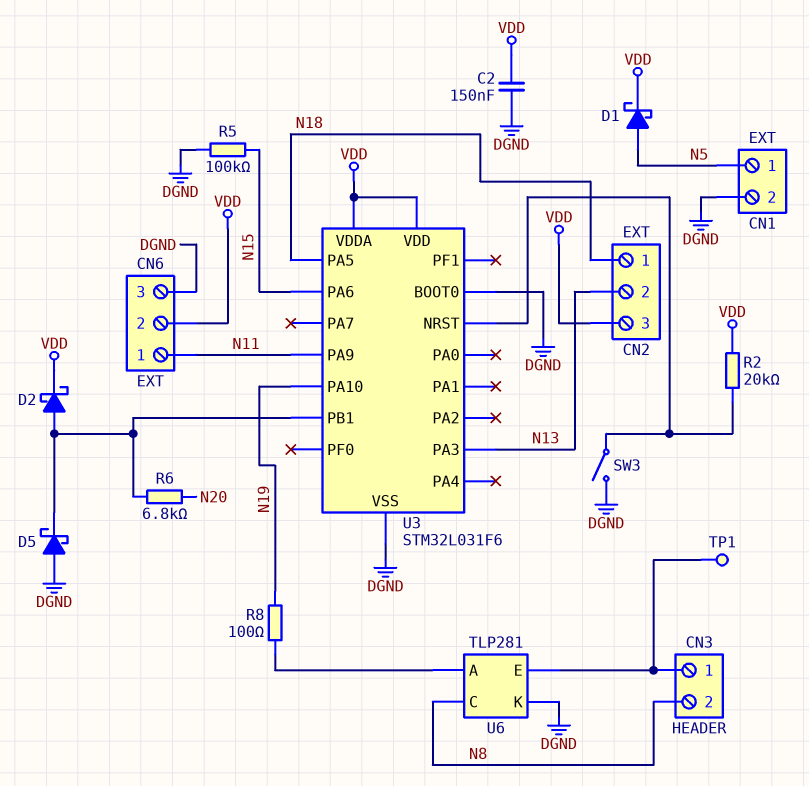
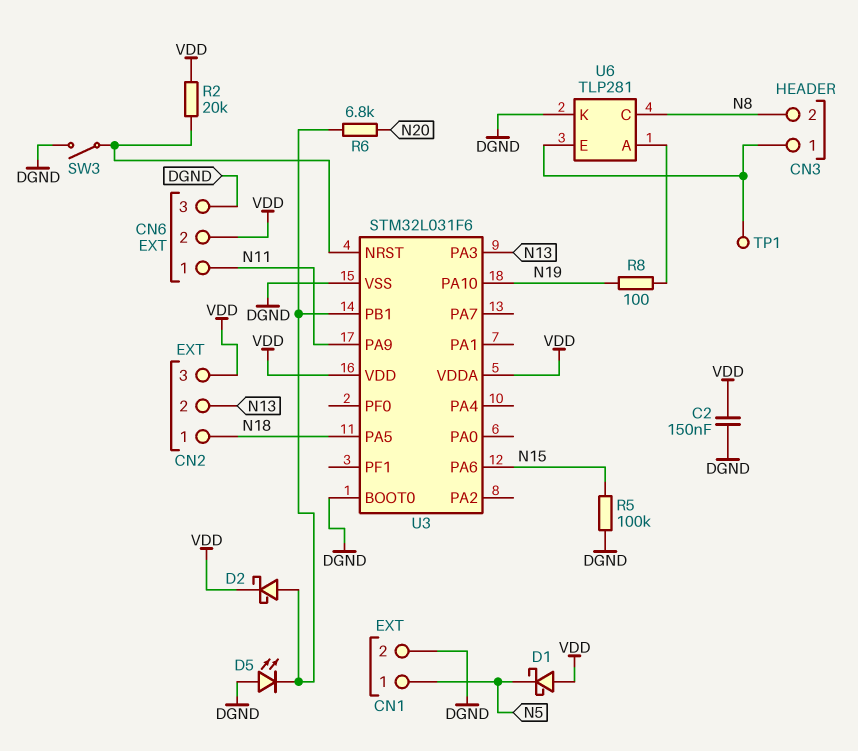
D1: schottky (A N5, K VDD) -> schottky (A VDD, K N5)
D5: schottky (A DGND, K U3/PB1) -> LED (A DGND, K U3/PB1)

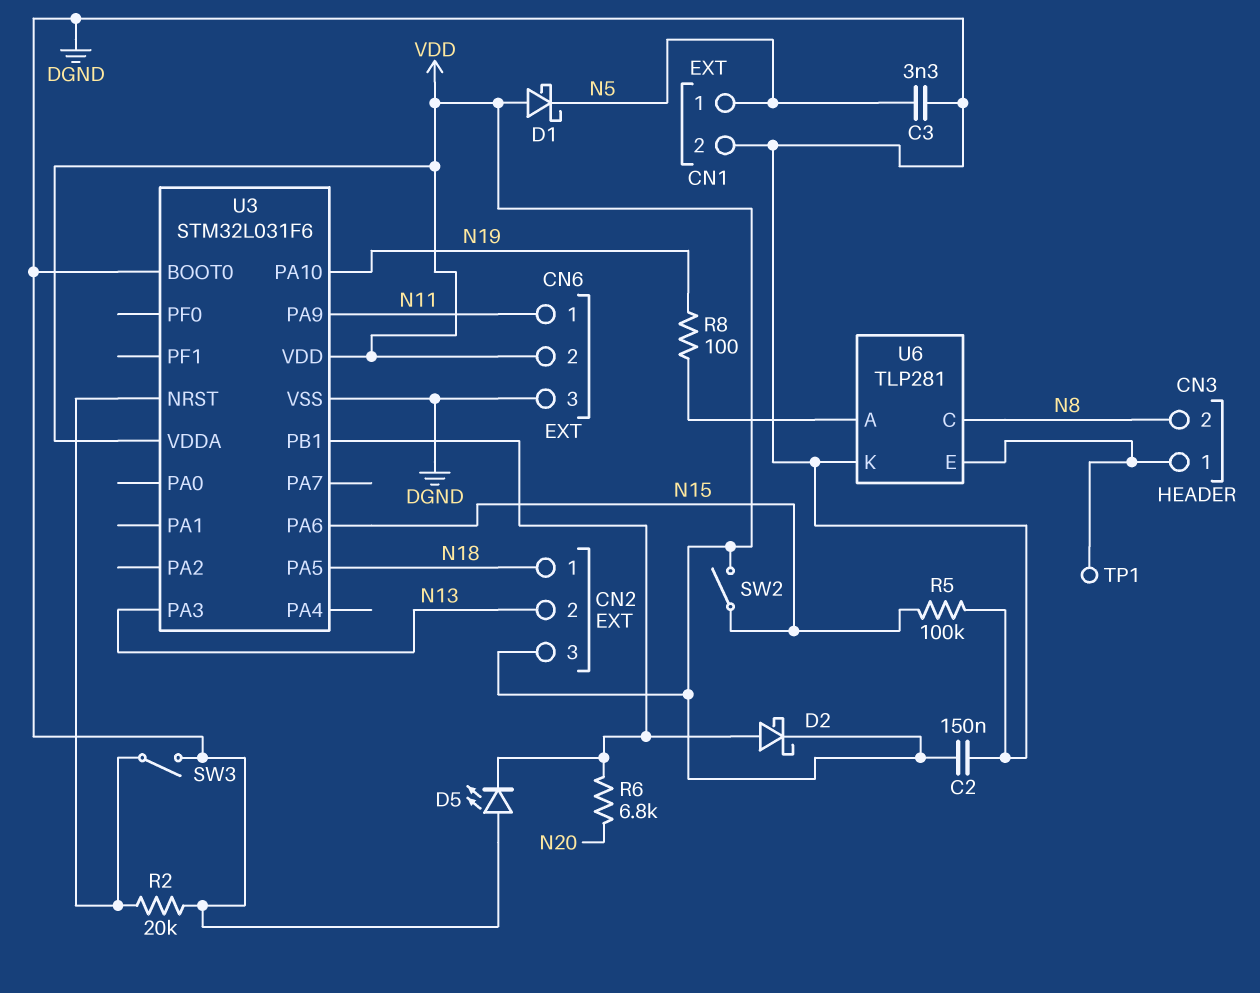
C3: none -> 3.3nF (DGND, N5)
R2: 20k (U3/NRST, VDD) -> 20k (DGND, U3/NRST)
SW2: none -> switch (N15, VDD)

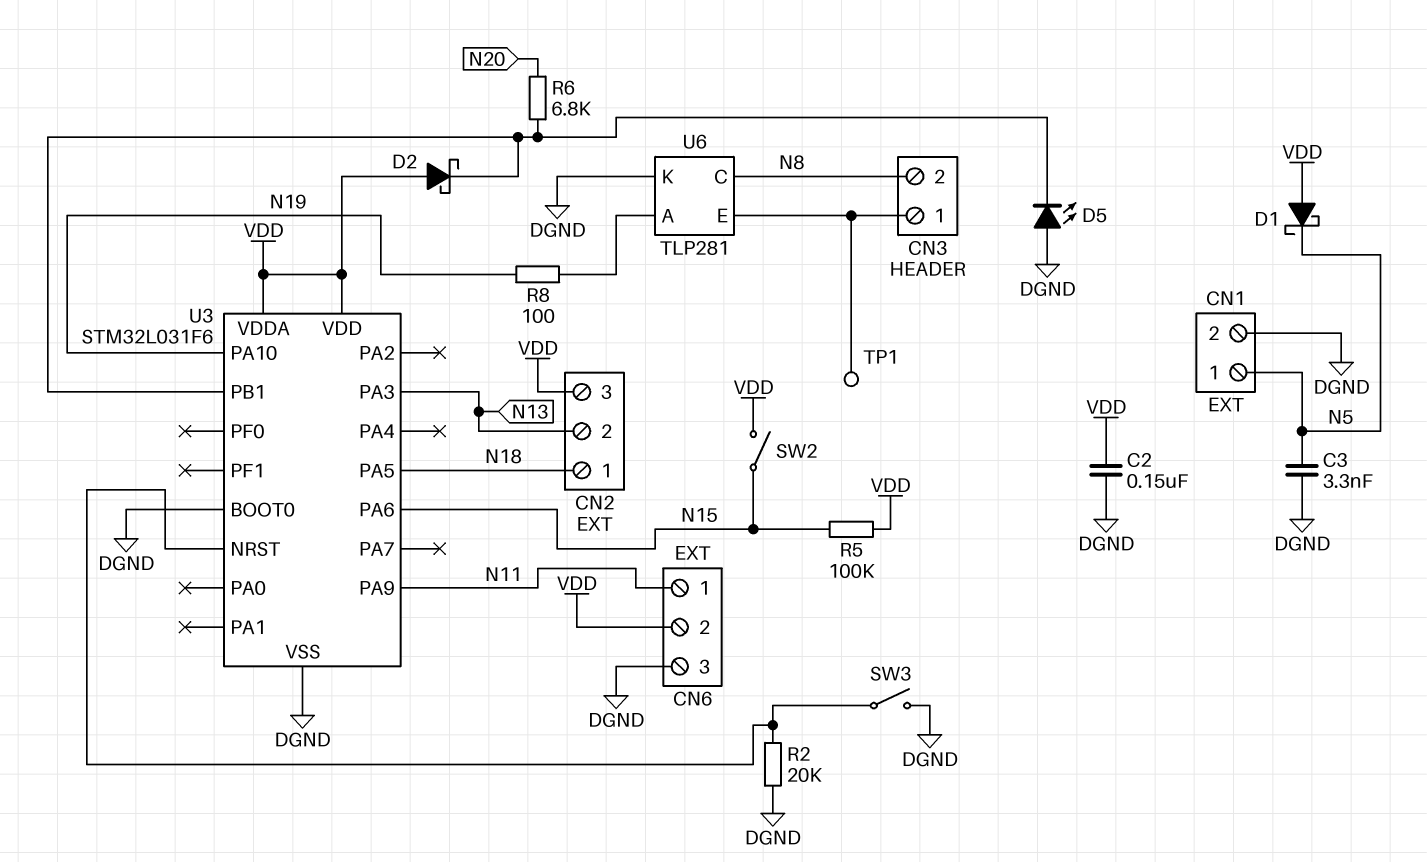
D2: schottky (A U3/PB1, K VDD) -> schottky (A VDD, K U3/PB1)
R5: 100k (DGND, N15) -> 100k (N15, VDD)

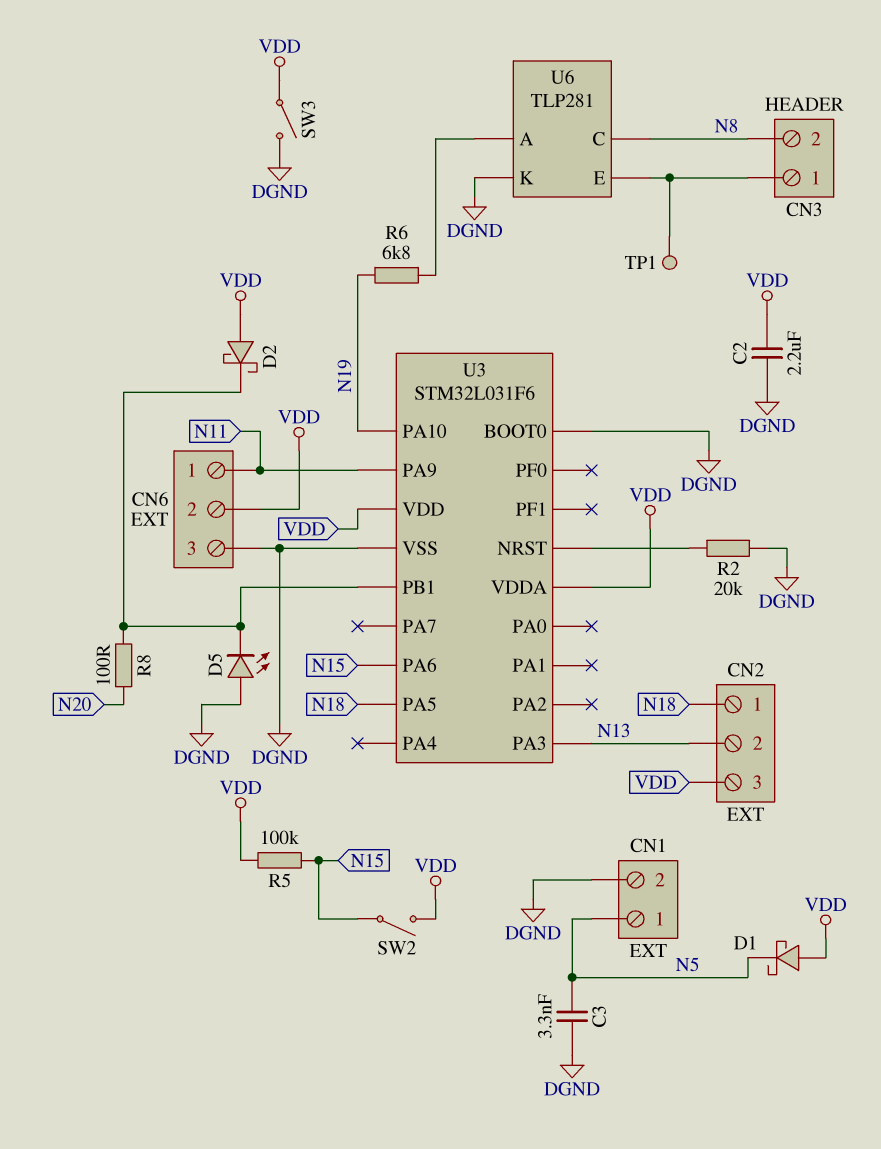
C2: 150nF (DGND, VDD) -> 2.2uF (DGND, VDD)
R6: 6.8k (N20, U3/PB1) -> 6.8k (N19, U6/A)
R8: 100 (N19, U6/A) -> 100 (N20, U3/PB1)
SW3: switch (DGND, U3/NRST) -> switch (DGND, VDD)

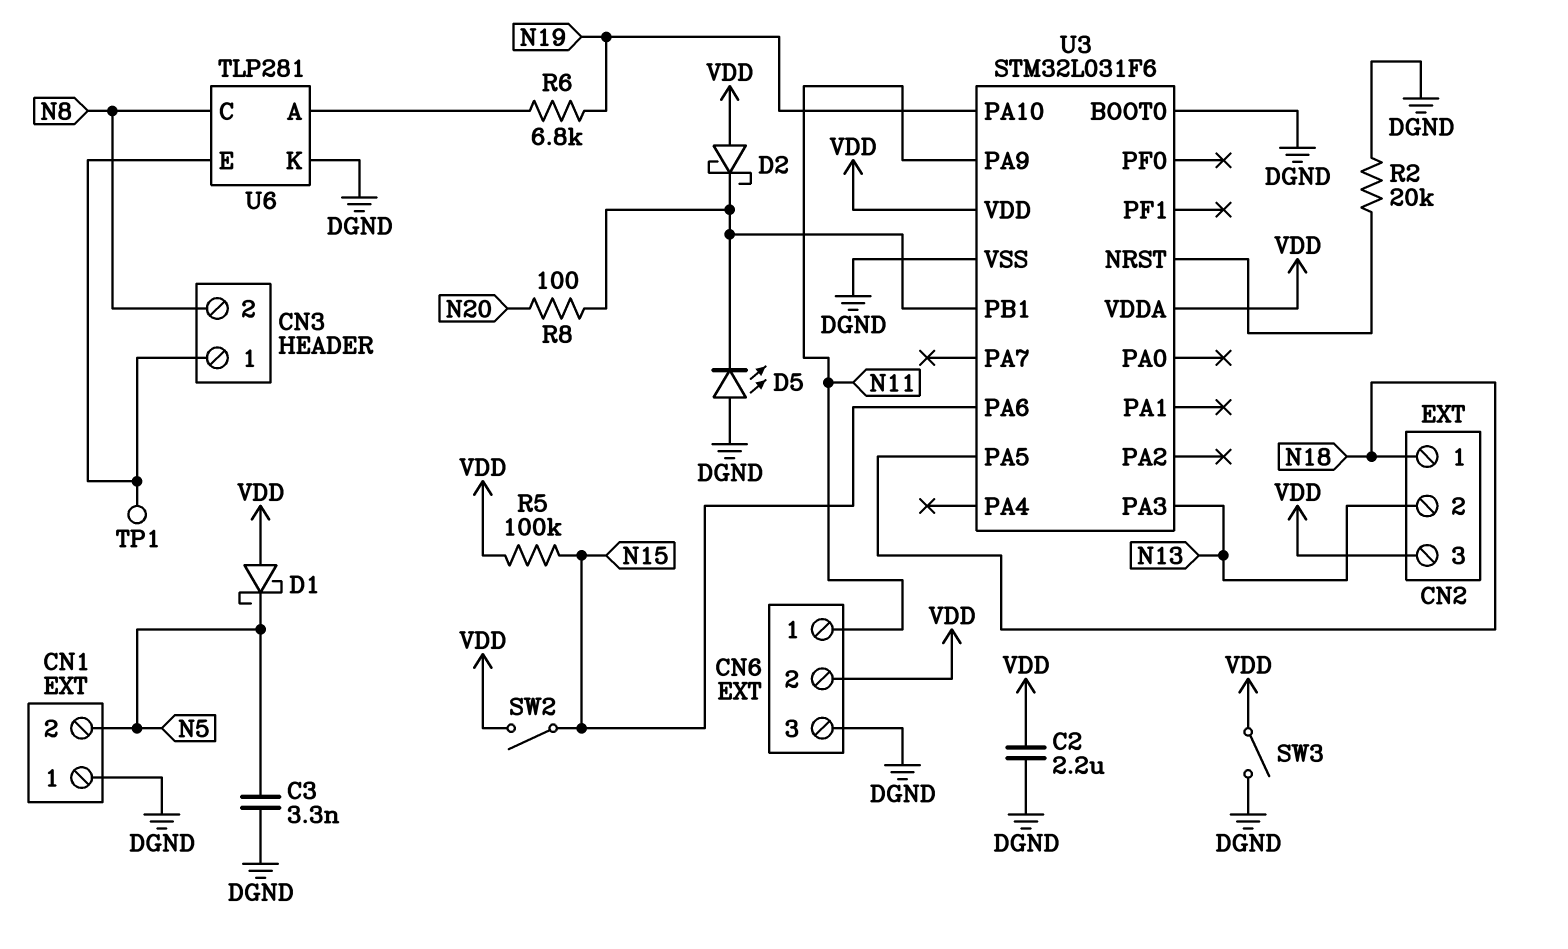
CN1 pin 1: N5 -> DGND
CN1 pin 2: DGND -> N5

